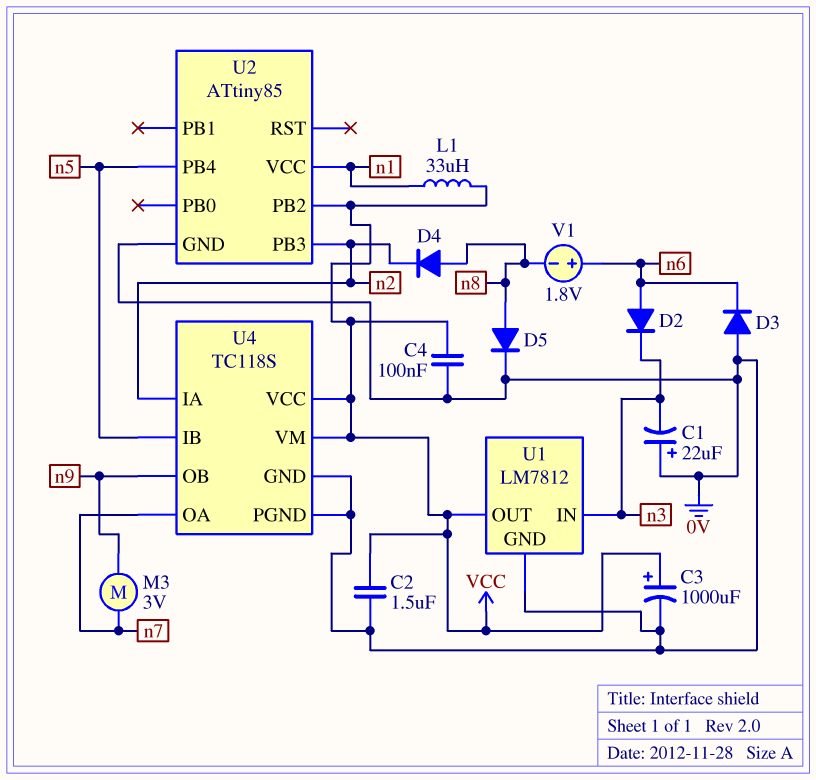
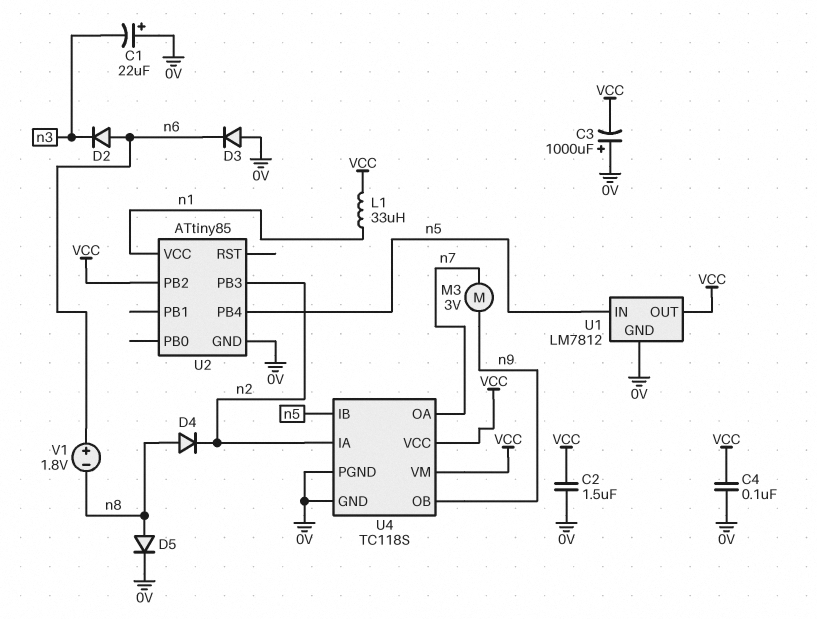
C3: 1000uF (plus VCC, minus 0V) -> 1000uF (plus 0V, minus VCC)
U1 pin IN: n3 -> n5

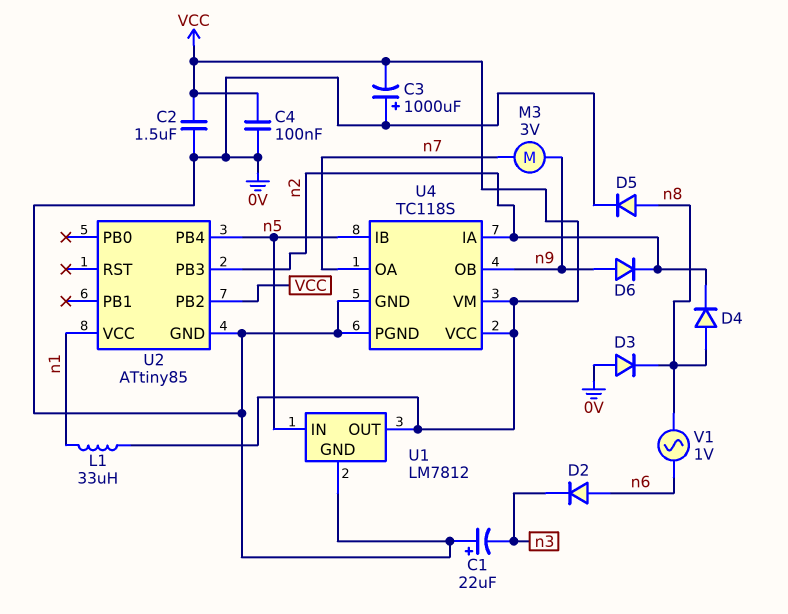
D3: diode (A 0V, K n6) -> diode (A 0V, K n8)
D6: none -> diode (A n9, K n2)
V1: 1.8V (plus n6, minus n8) -> AC 1V (n6, n8)

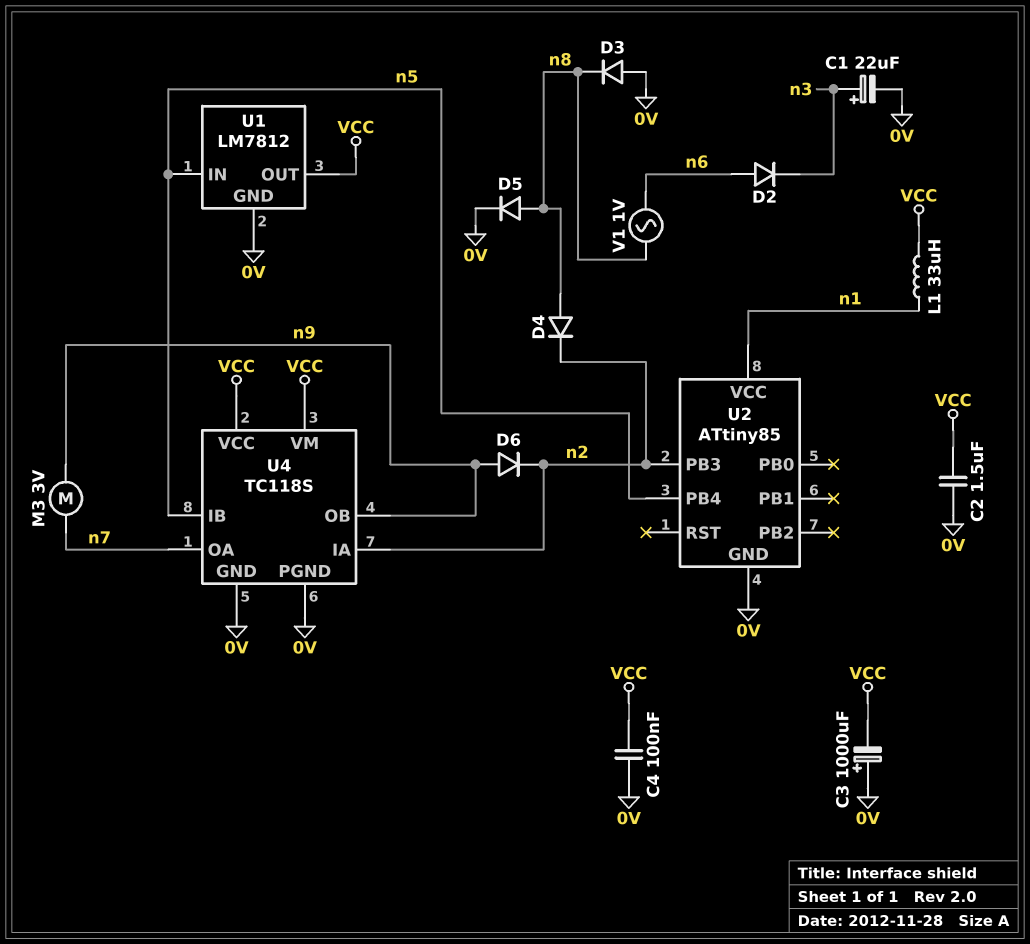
C1: 22uF (plus 0V, minus n3) -> 22uF (plus n3, minus 0V)
U2 pin PB2: VCC -> none

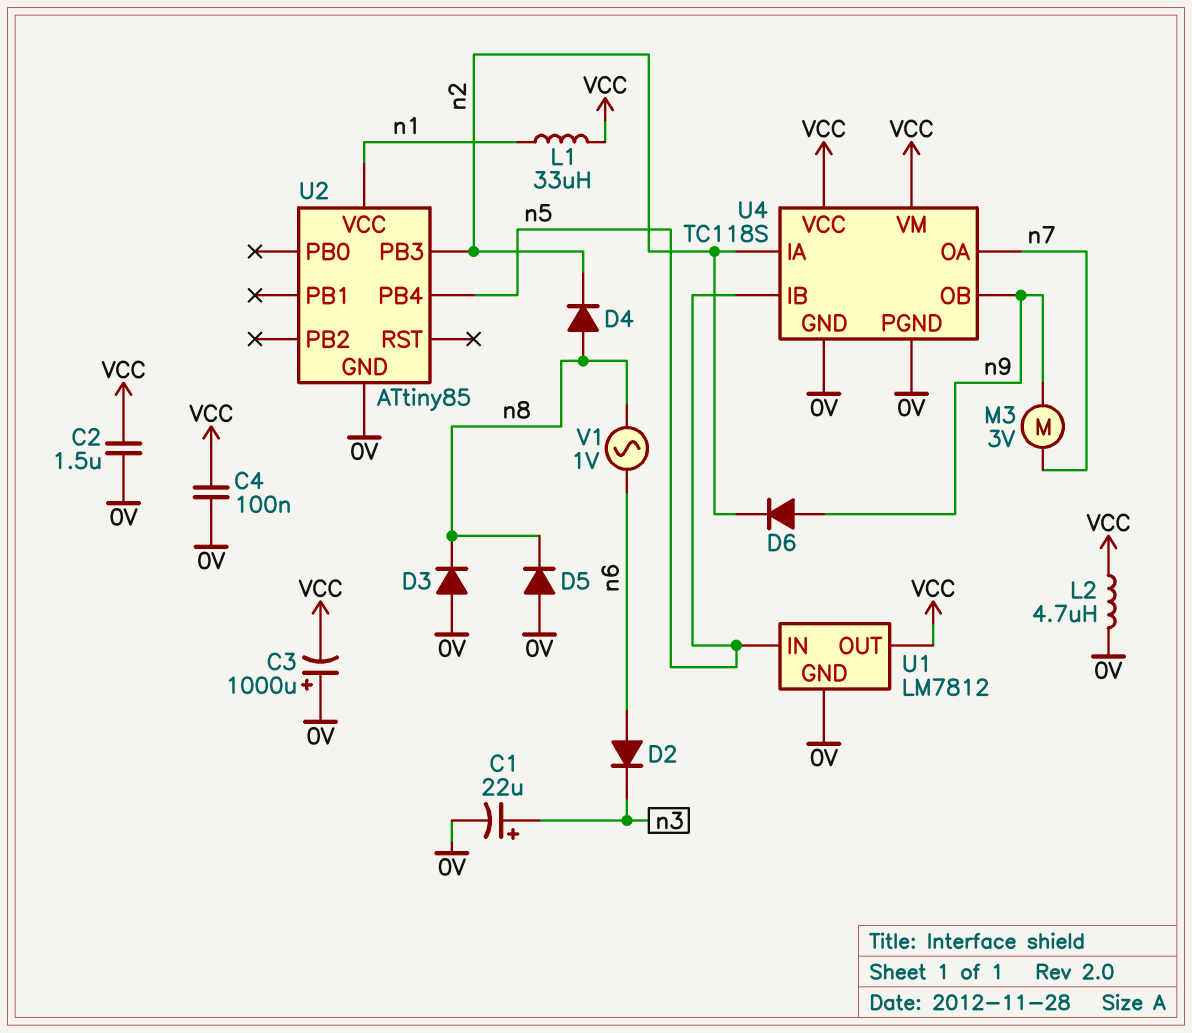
D5: diode (A n8, K 0V) -> diode (A 0V, K n8)
L2: none -> 4.7uH (0V, VCC)

